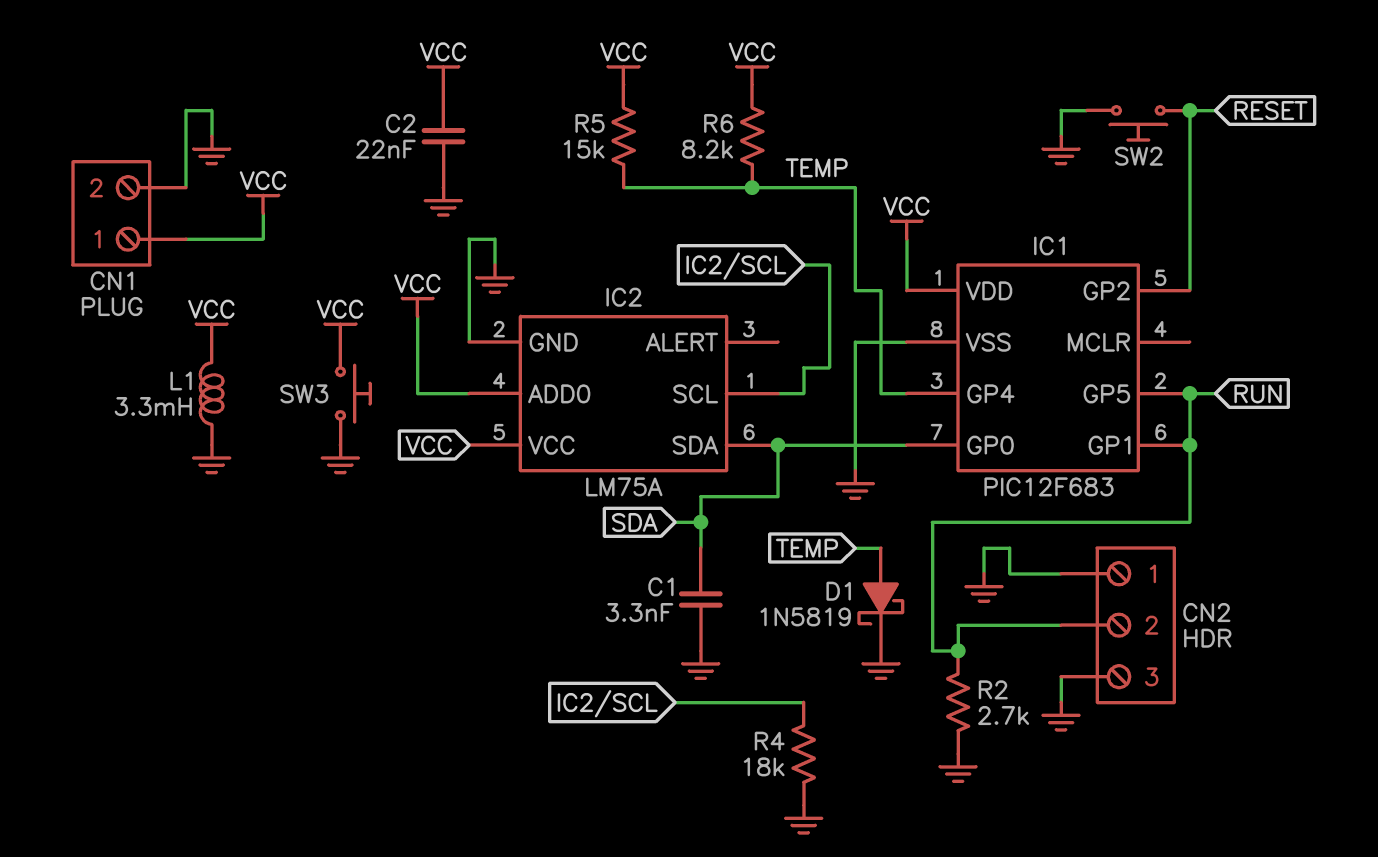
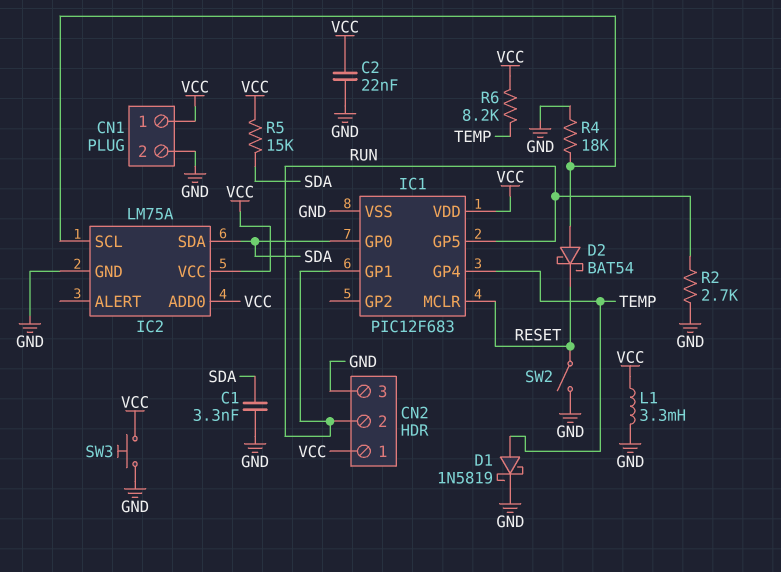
CN2 pin 1: GND -> VCC
D2: none -> schottky BAT54 (A IC2/SCL, K RESET)
IC1 pin GP2: RESET -> none
IC1 pin MCLR: none -> RESET
R5: 15k (TEMP, VCC) -> 15k (SDA, VCC)
SW2: button (GND, RESET) -> switch (GND, RESET)

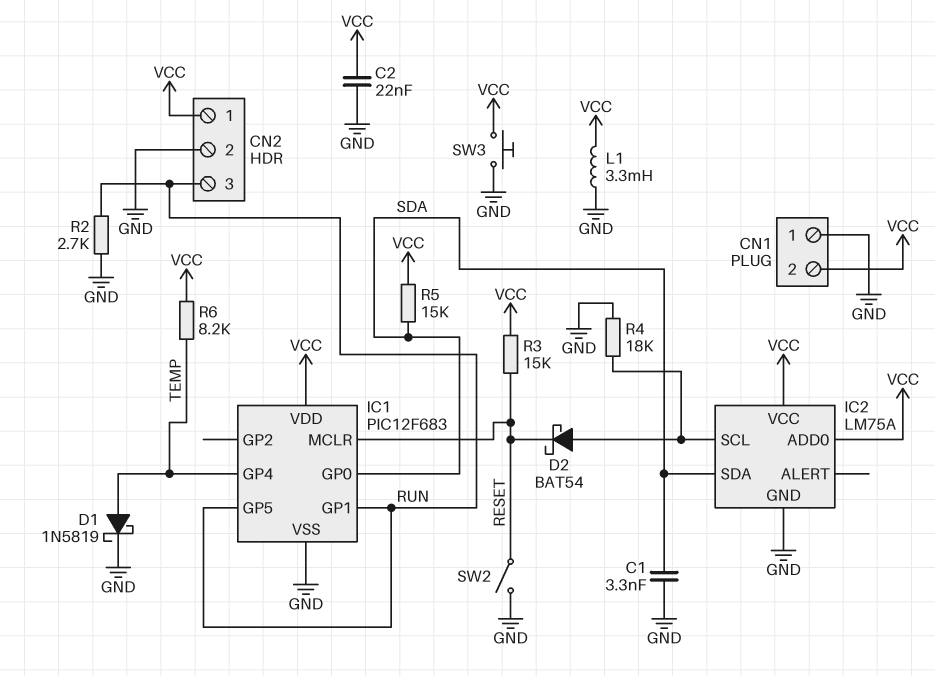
CN1 pin 1: VCC -> GND
CN1 pin 2: GND -> VCC
CN2 pin 2: RUN -> GND
CN2 pin 3: GND -> RUN
R3: none -> 15k (RESET, VCC)

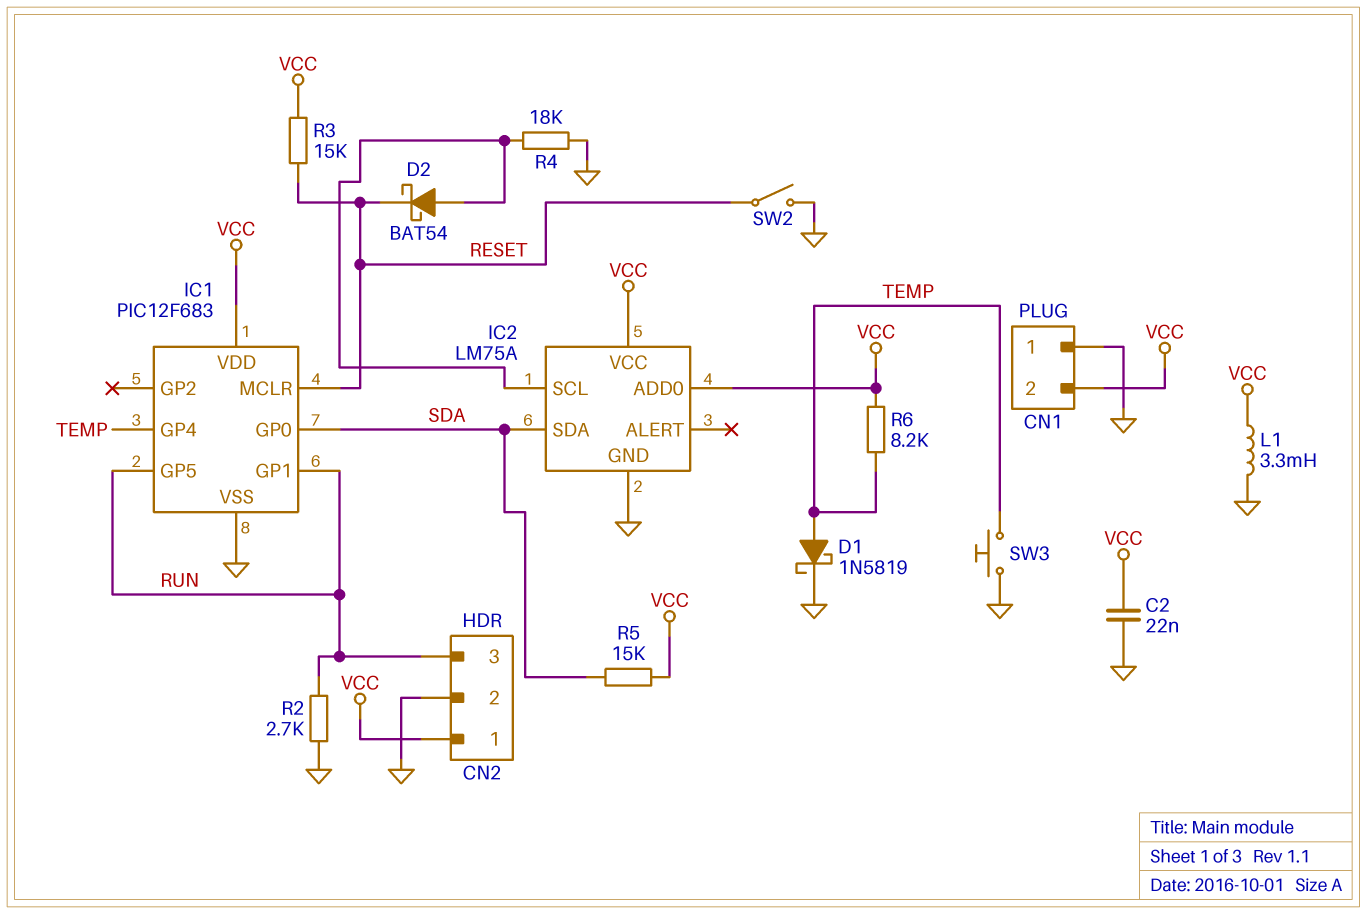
C1: 3.3nF (GND, SDA) -> none
SW3: button (GND, VCC) -> button (GND, TEMP)

